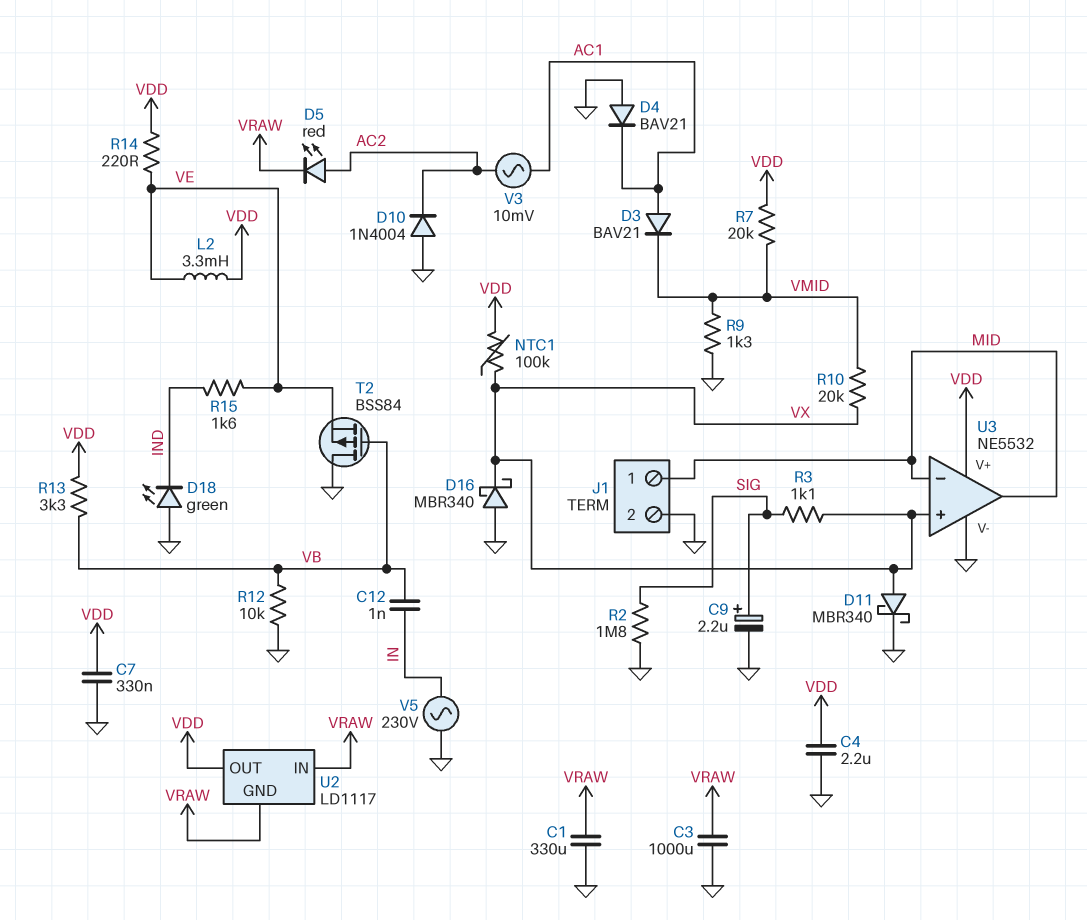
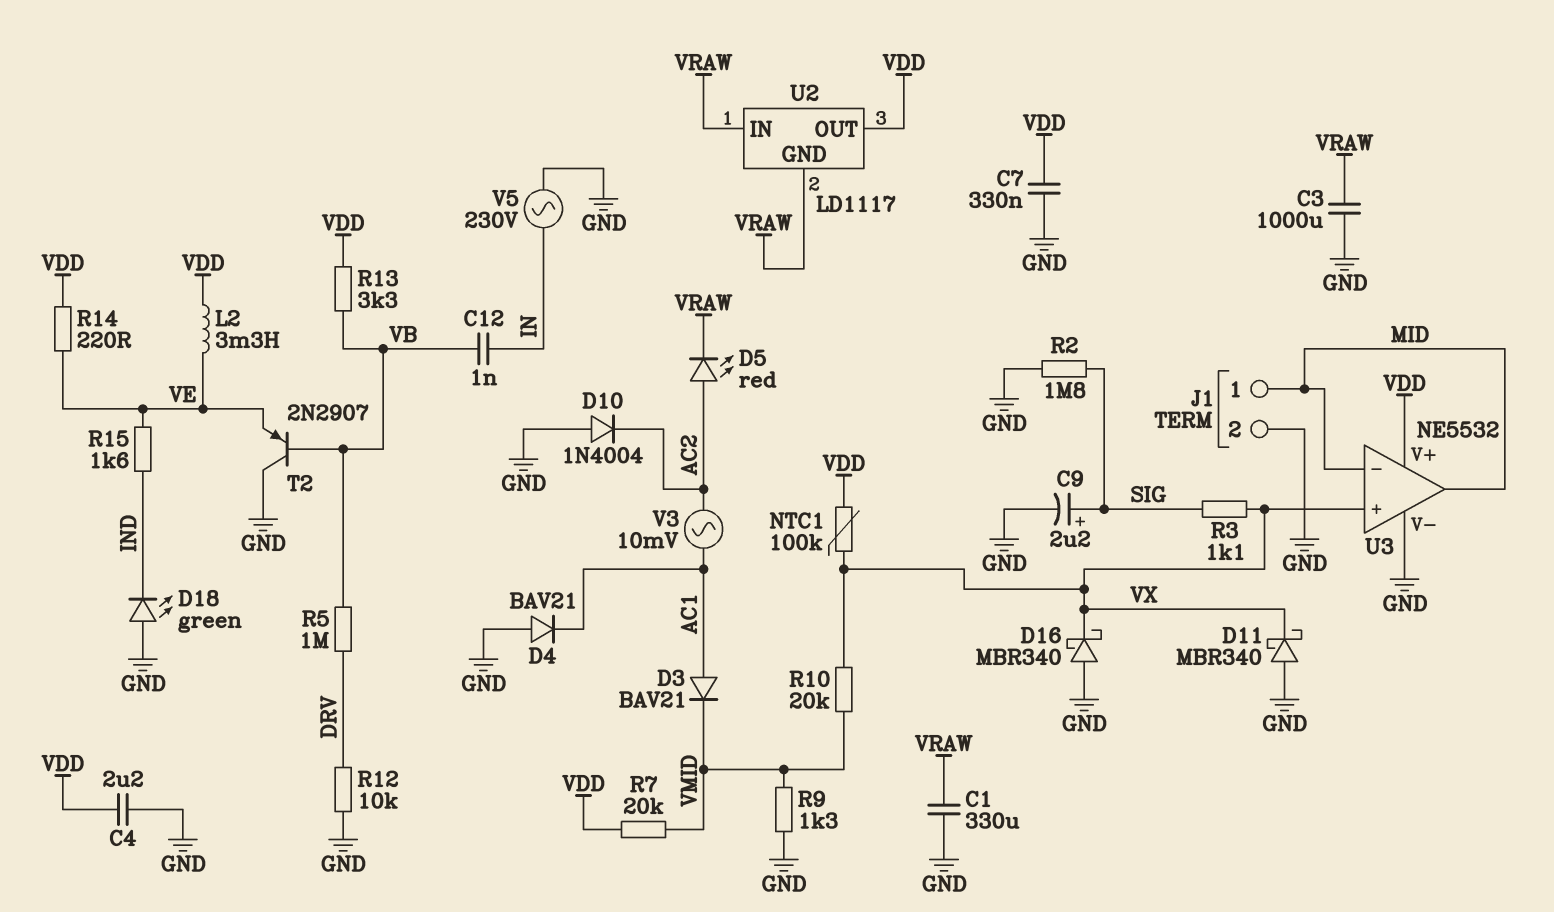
D11: schottky MBR340 (A VX, K GND) -> schottky MBR340 (A GND, K VX)
R5: none -> 1M (DRV, VB)
R12: 10k (GND, VB) -> 10k (DRV, GND)
T2: PMOS BSS84 (G VB, D GND, S VE) -> PNP 2N2907 (B VB, C GND, E VE)

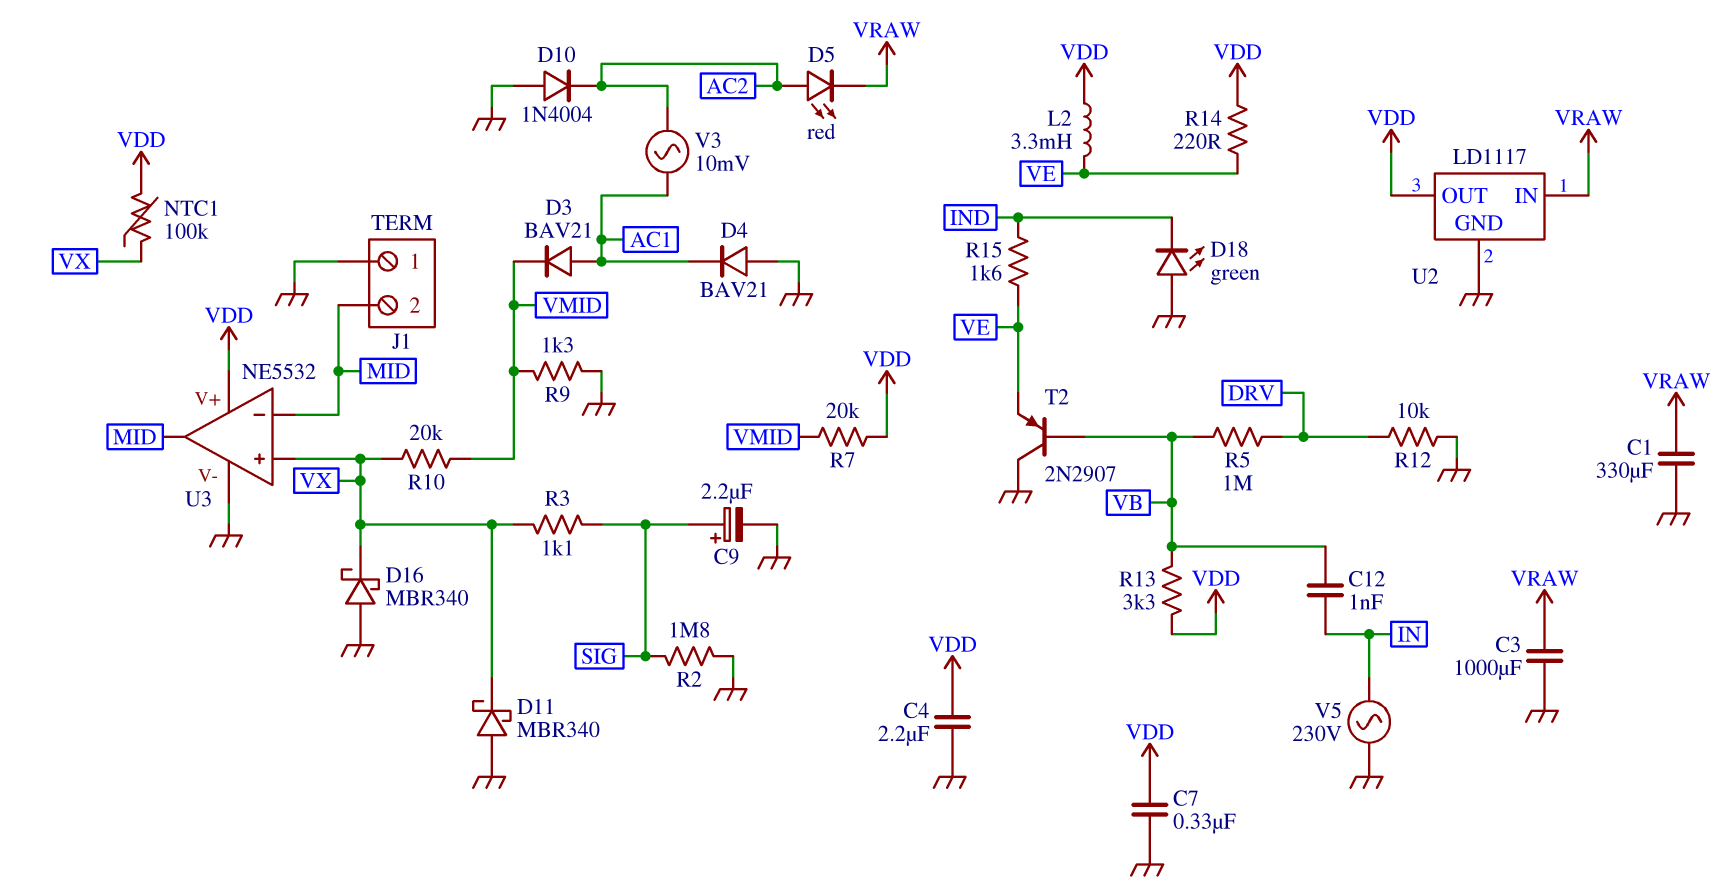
J1 pin 1: MID -> GND
J1 pin 2: GND -> MID
U2 pin GND: VRAW -> GND

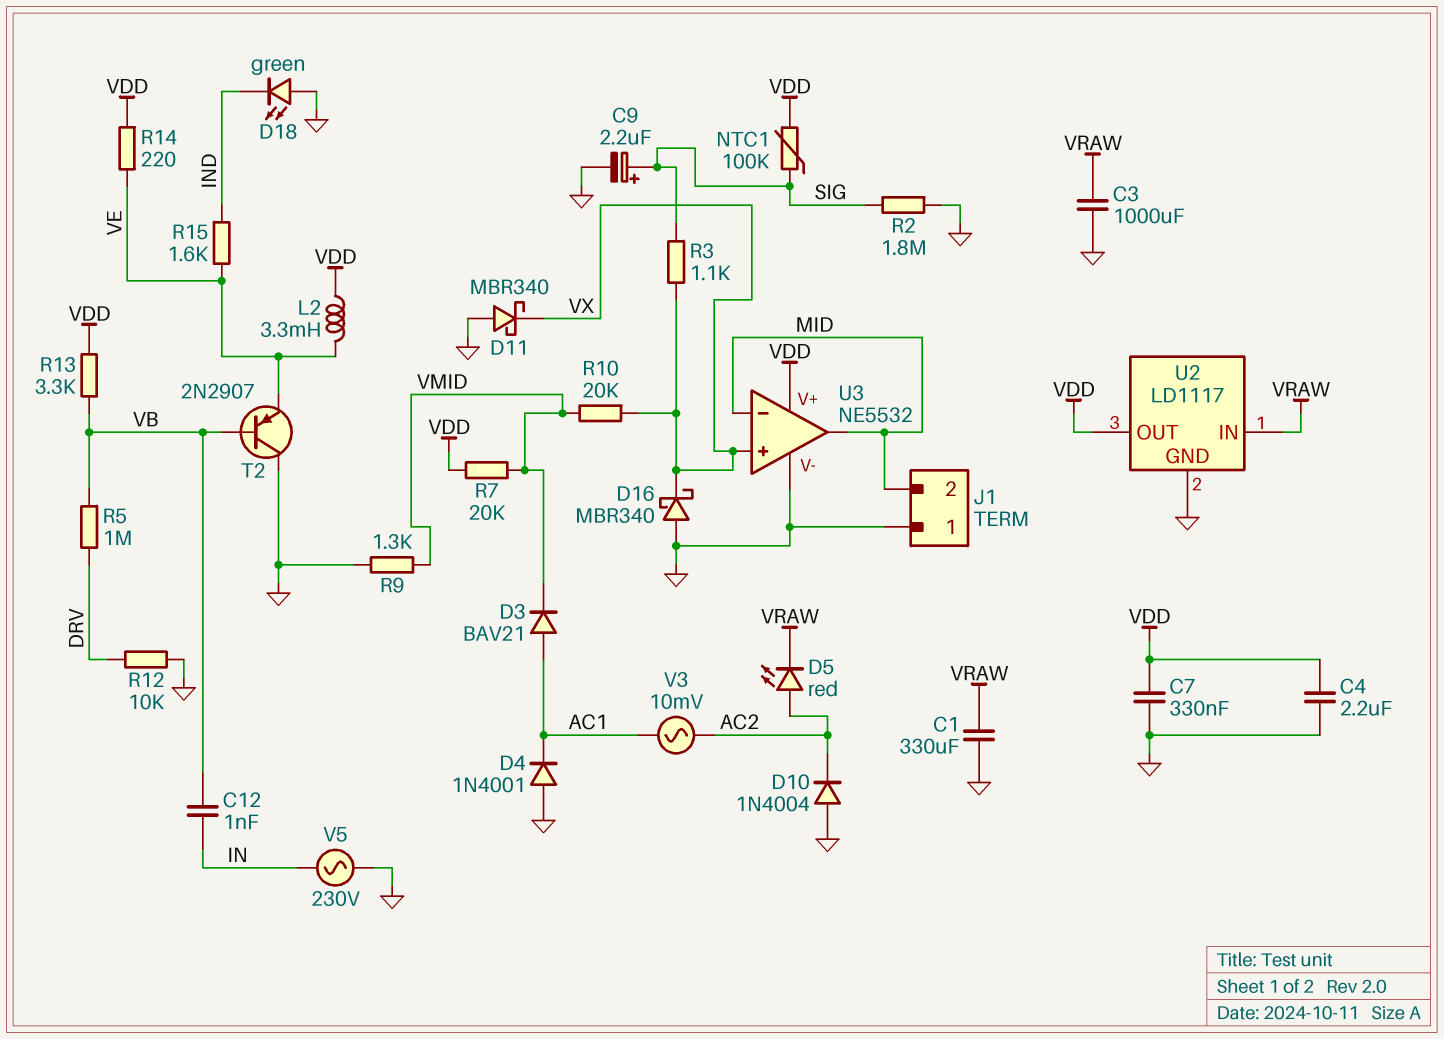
D4: diode BAV21 (A GND, K AC1) -> diode 1N4001 (A GND, K AC1)
NTC1: 100k (VDD, VX) -> 100k (SIG, VDD)

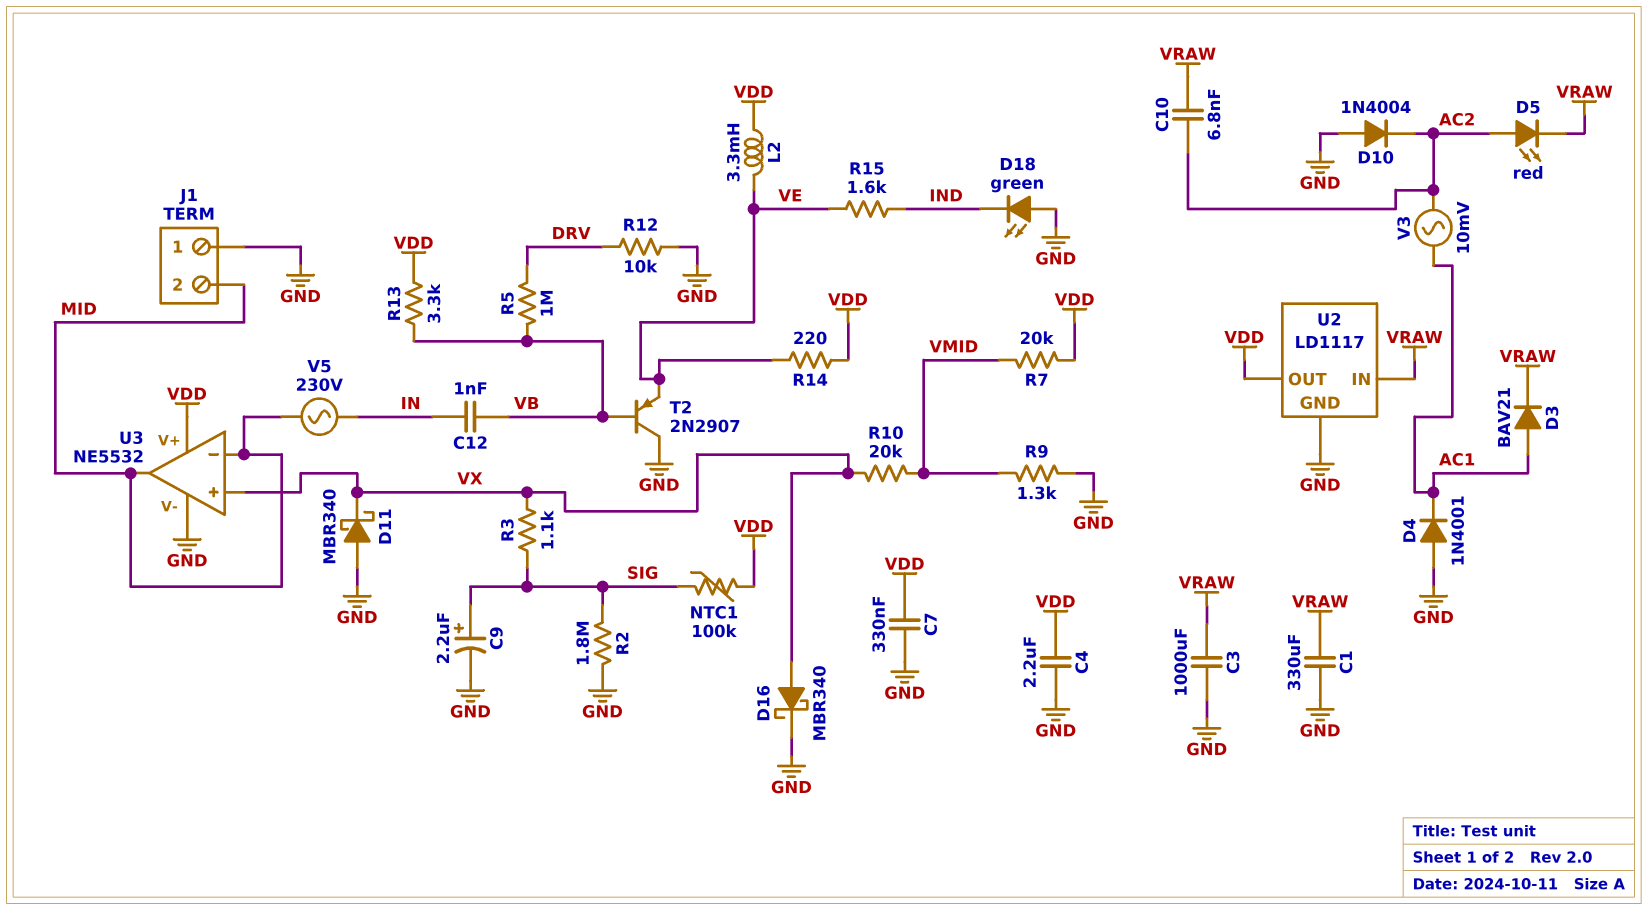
C10: none -> 6.8nF (AC2, VRAW)
D3: diode BAV21 (A AC1, K VMID) -> diode BAV21 (A AC1, K VRAW)
D16: schottky MBR340 (A GND, K VX) -> schottky MBR340 (A VX, K GND)
V5: AC 230V (GND, IN) -> AC 230V (IN, MID)

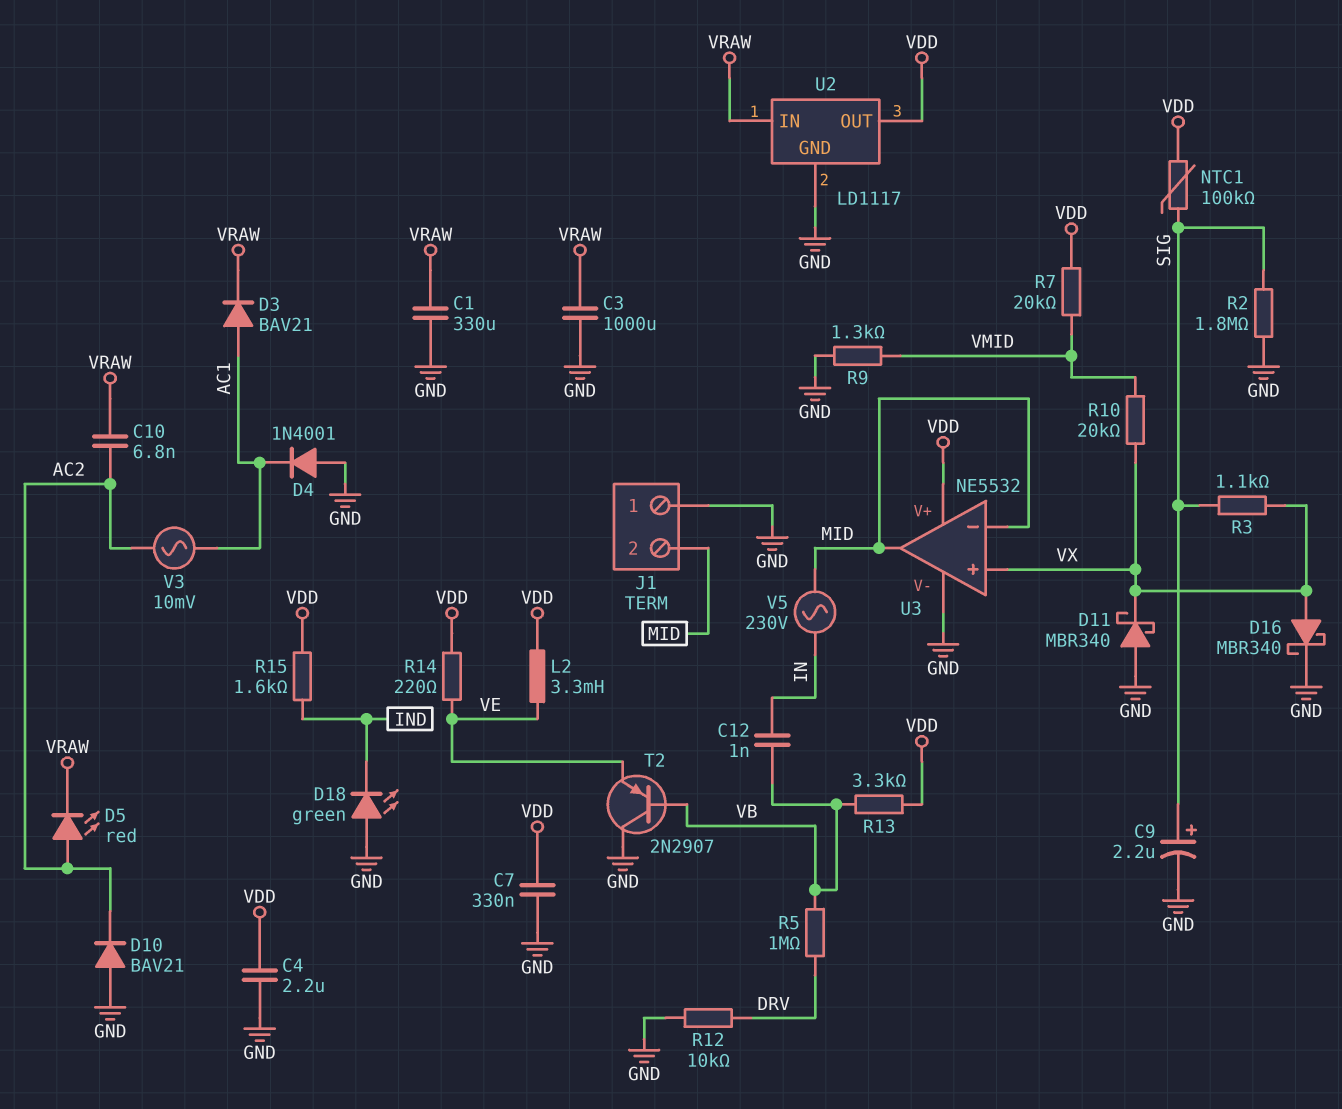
D10: diode 1N4004 (A GND, K AC2) -> diode BAV21 (A GND, K AC2)
R15: 1.6k (IND, VE) -> 1.6k (IND, VDD)

